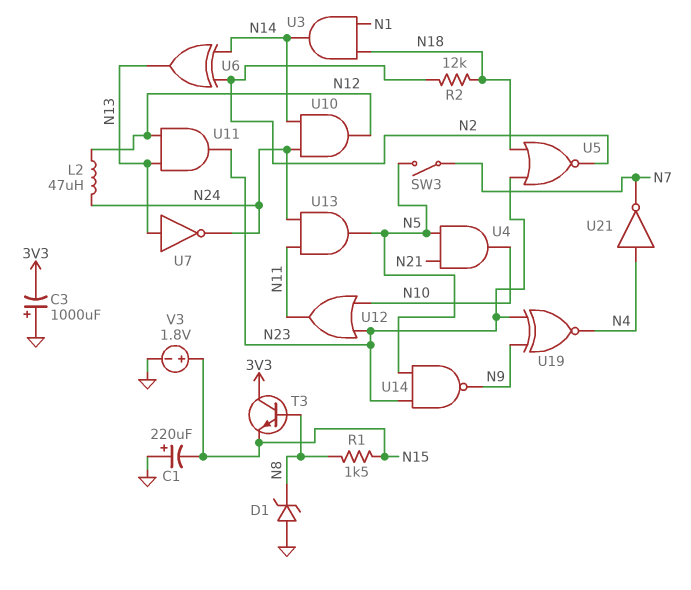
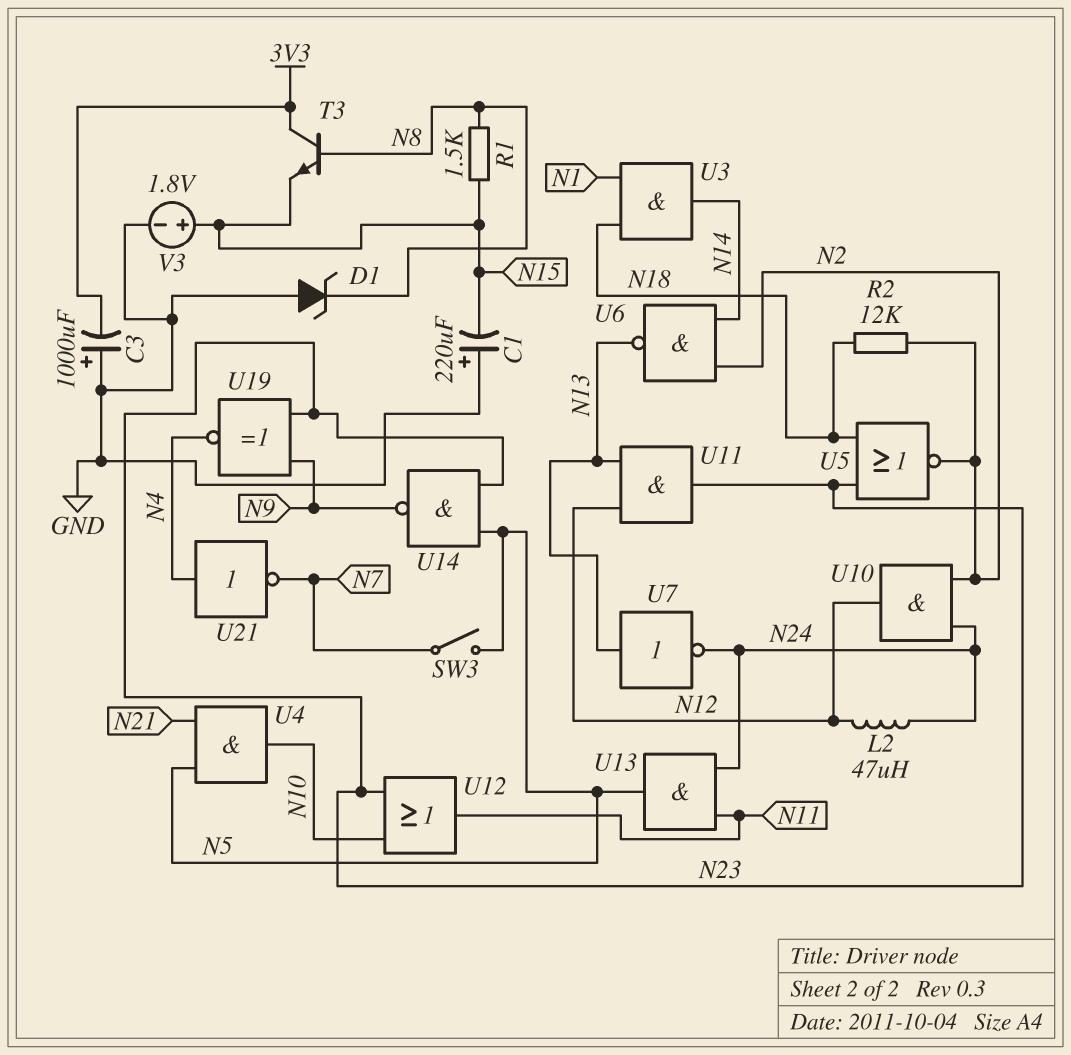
U6: XOR (in N2, in N14, out N13) -> NAND (in N2, in N14, out N13)
U10: AND (in N14, in N24, out N12) -> AND (in N2, in N24, out N12)

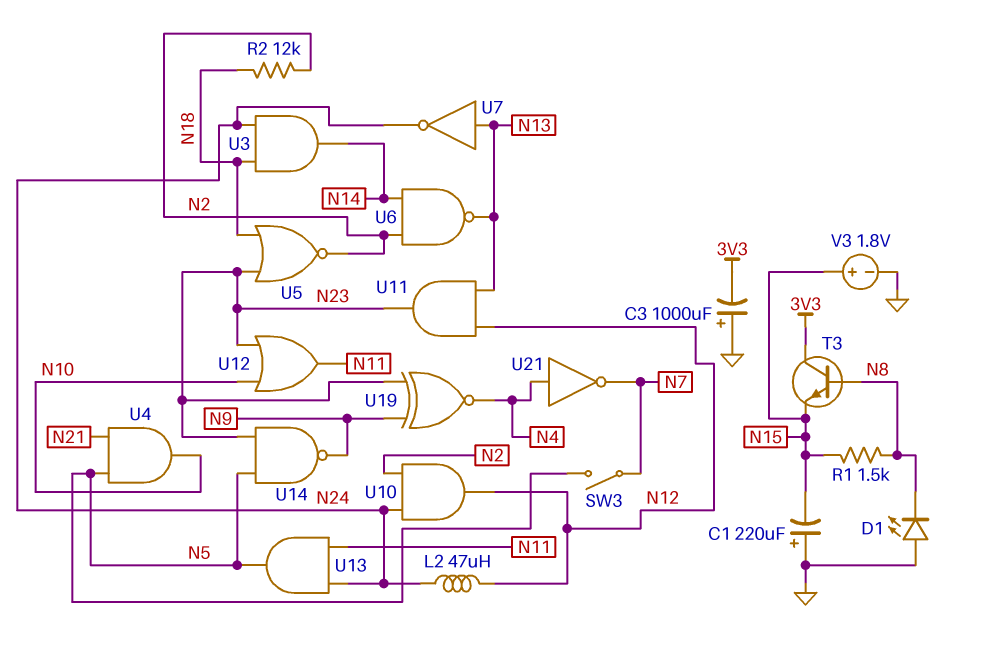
D1: zener (A GND, K N8) -> LED (A GND, K N8)
U3: AND (in N1, in N18, out N14) -> AND (in N18, in N24, out N14)

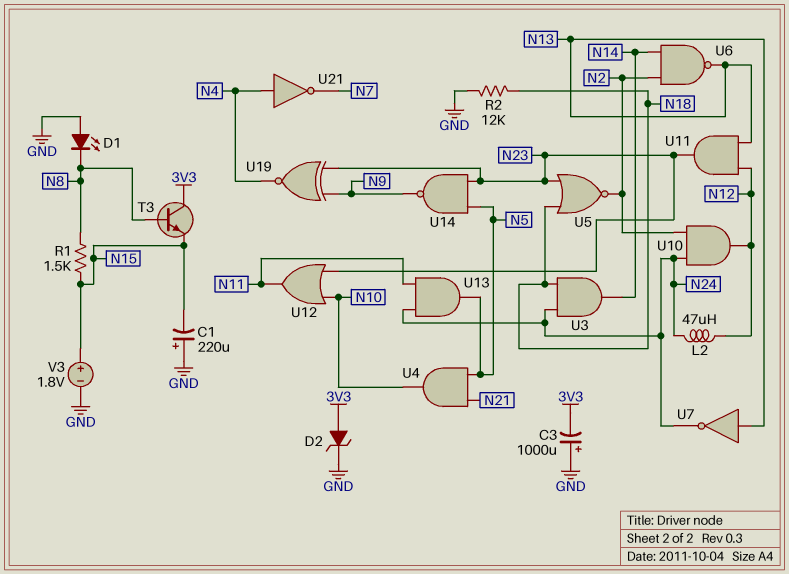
D2: none -> zener (A 3V3, K GND)
R2: 12k (N2, N18) -> 12k (GND, N18)
SW3: switch (N5, N7) -> none

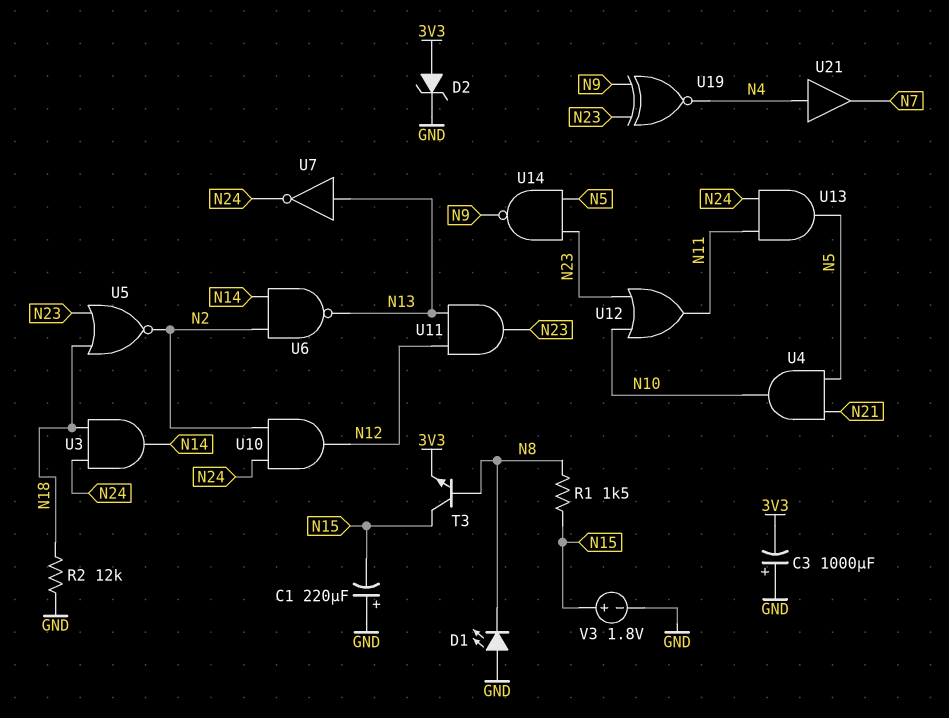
L2: 47uH (N12, N24) -> none
T3: NPN (B N8, C 3V3, E N15) -> NPN (B N8, C N15, E 3V3)
U21: NOT (in N4, out N7) -> buffer (in N4, out N7)

